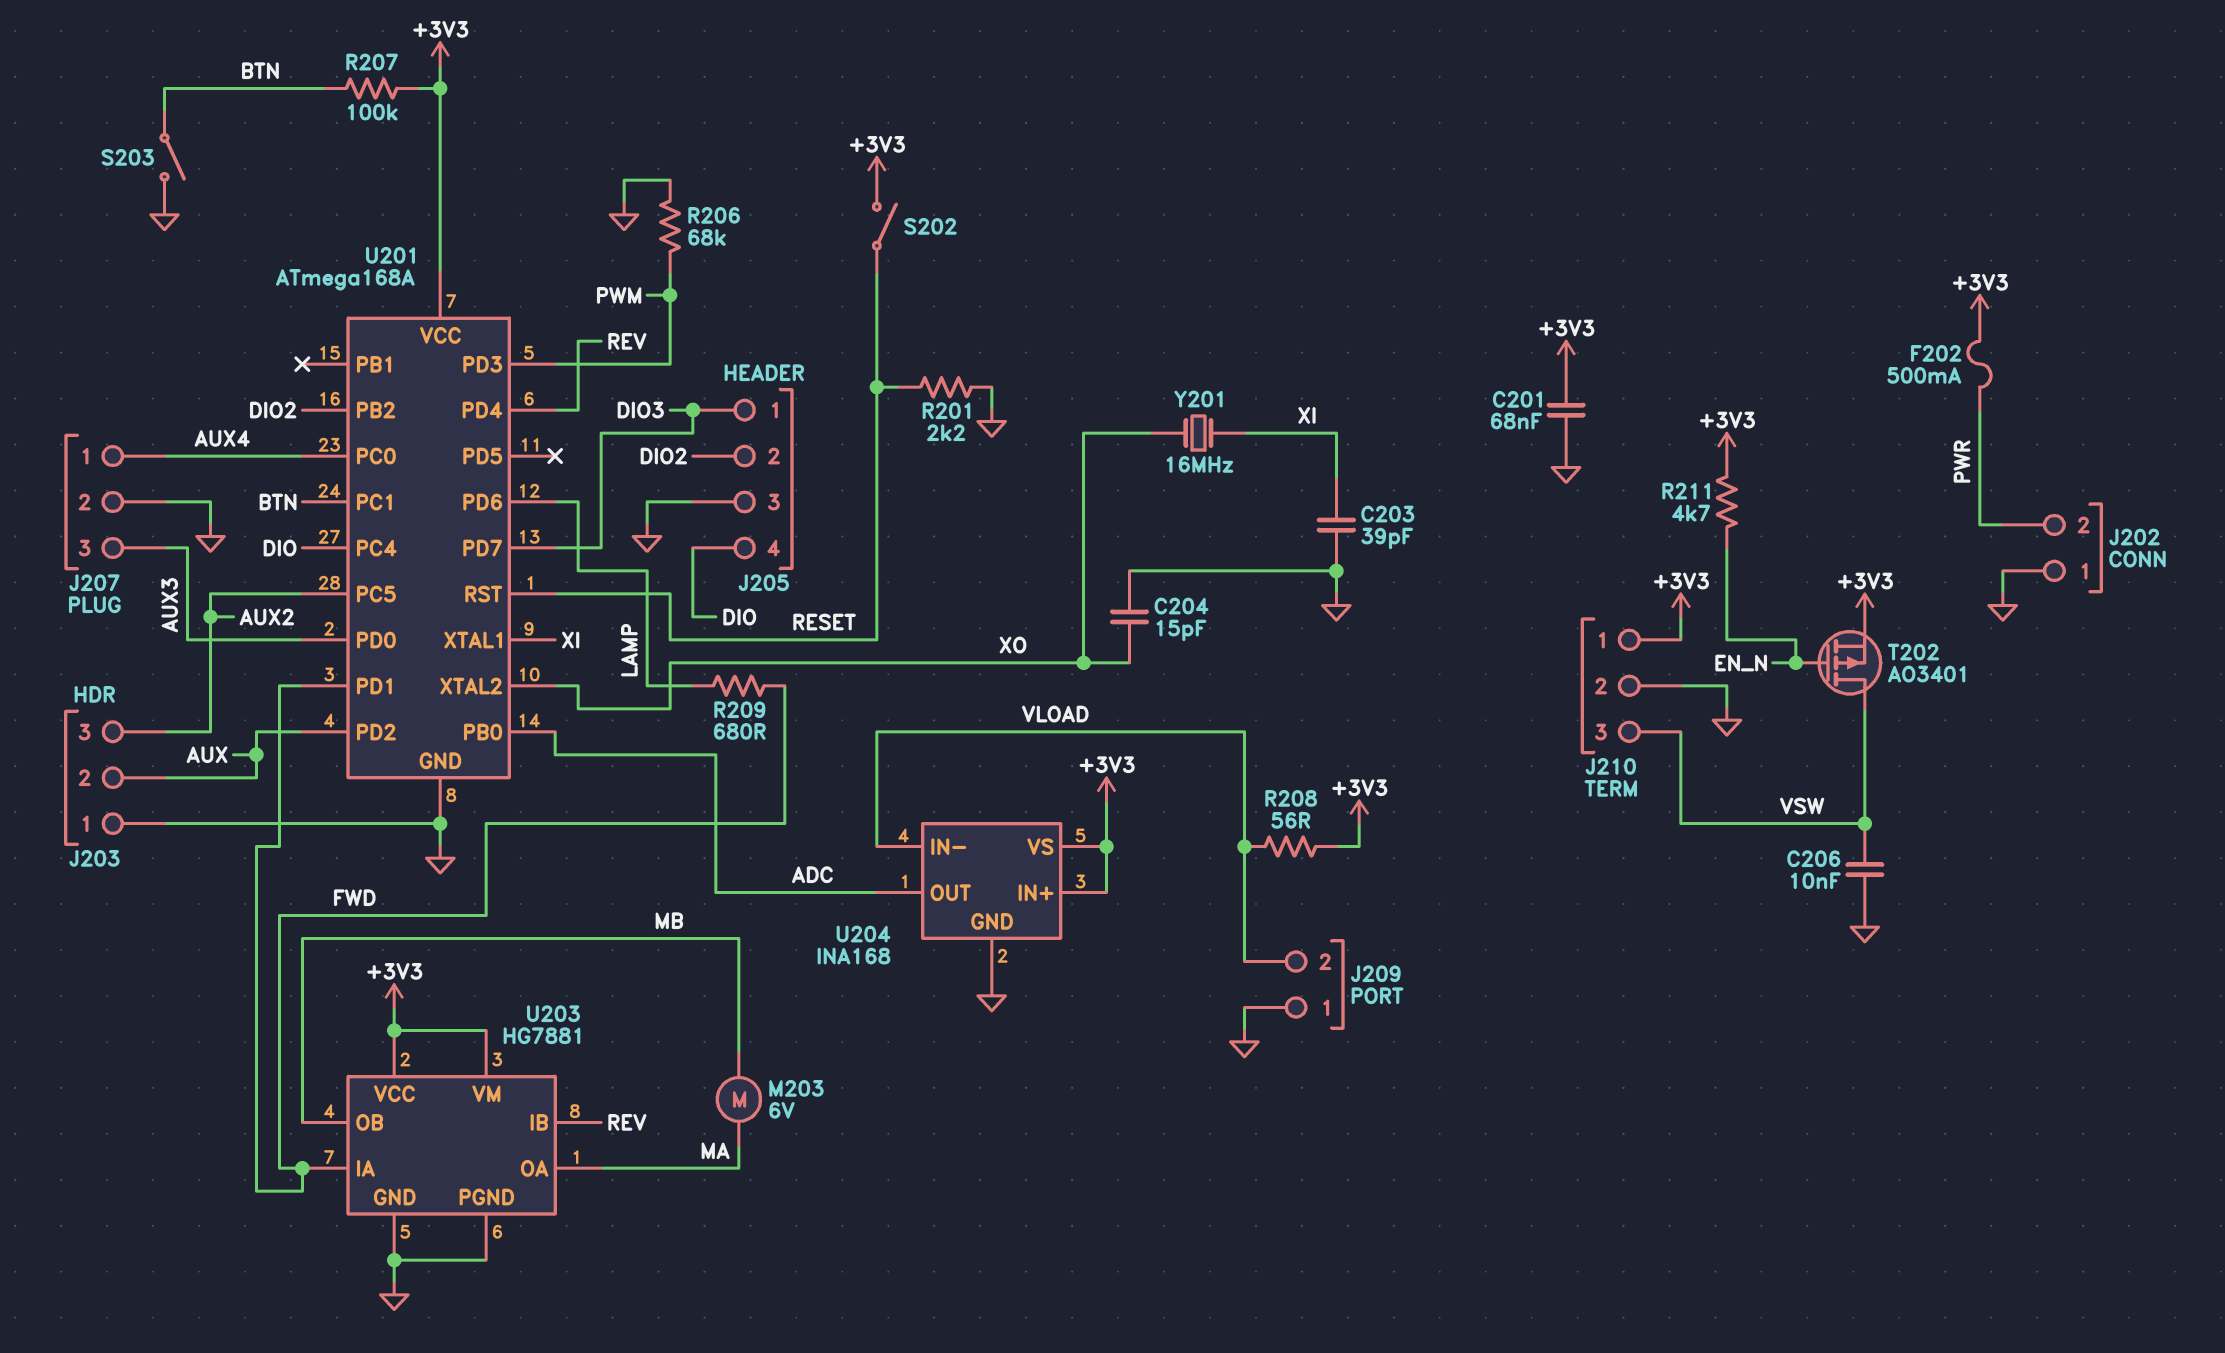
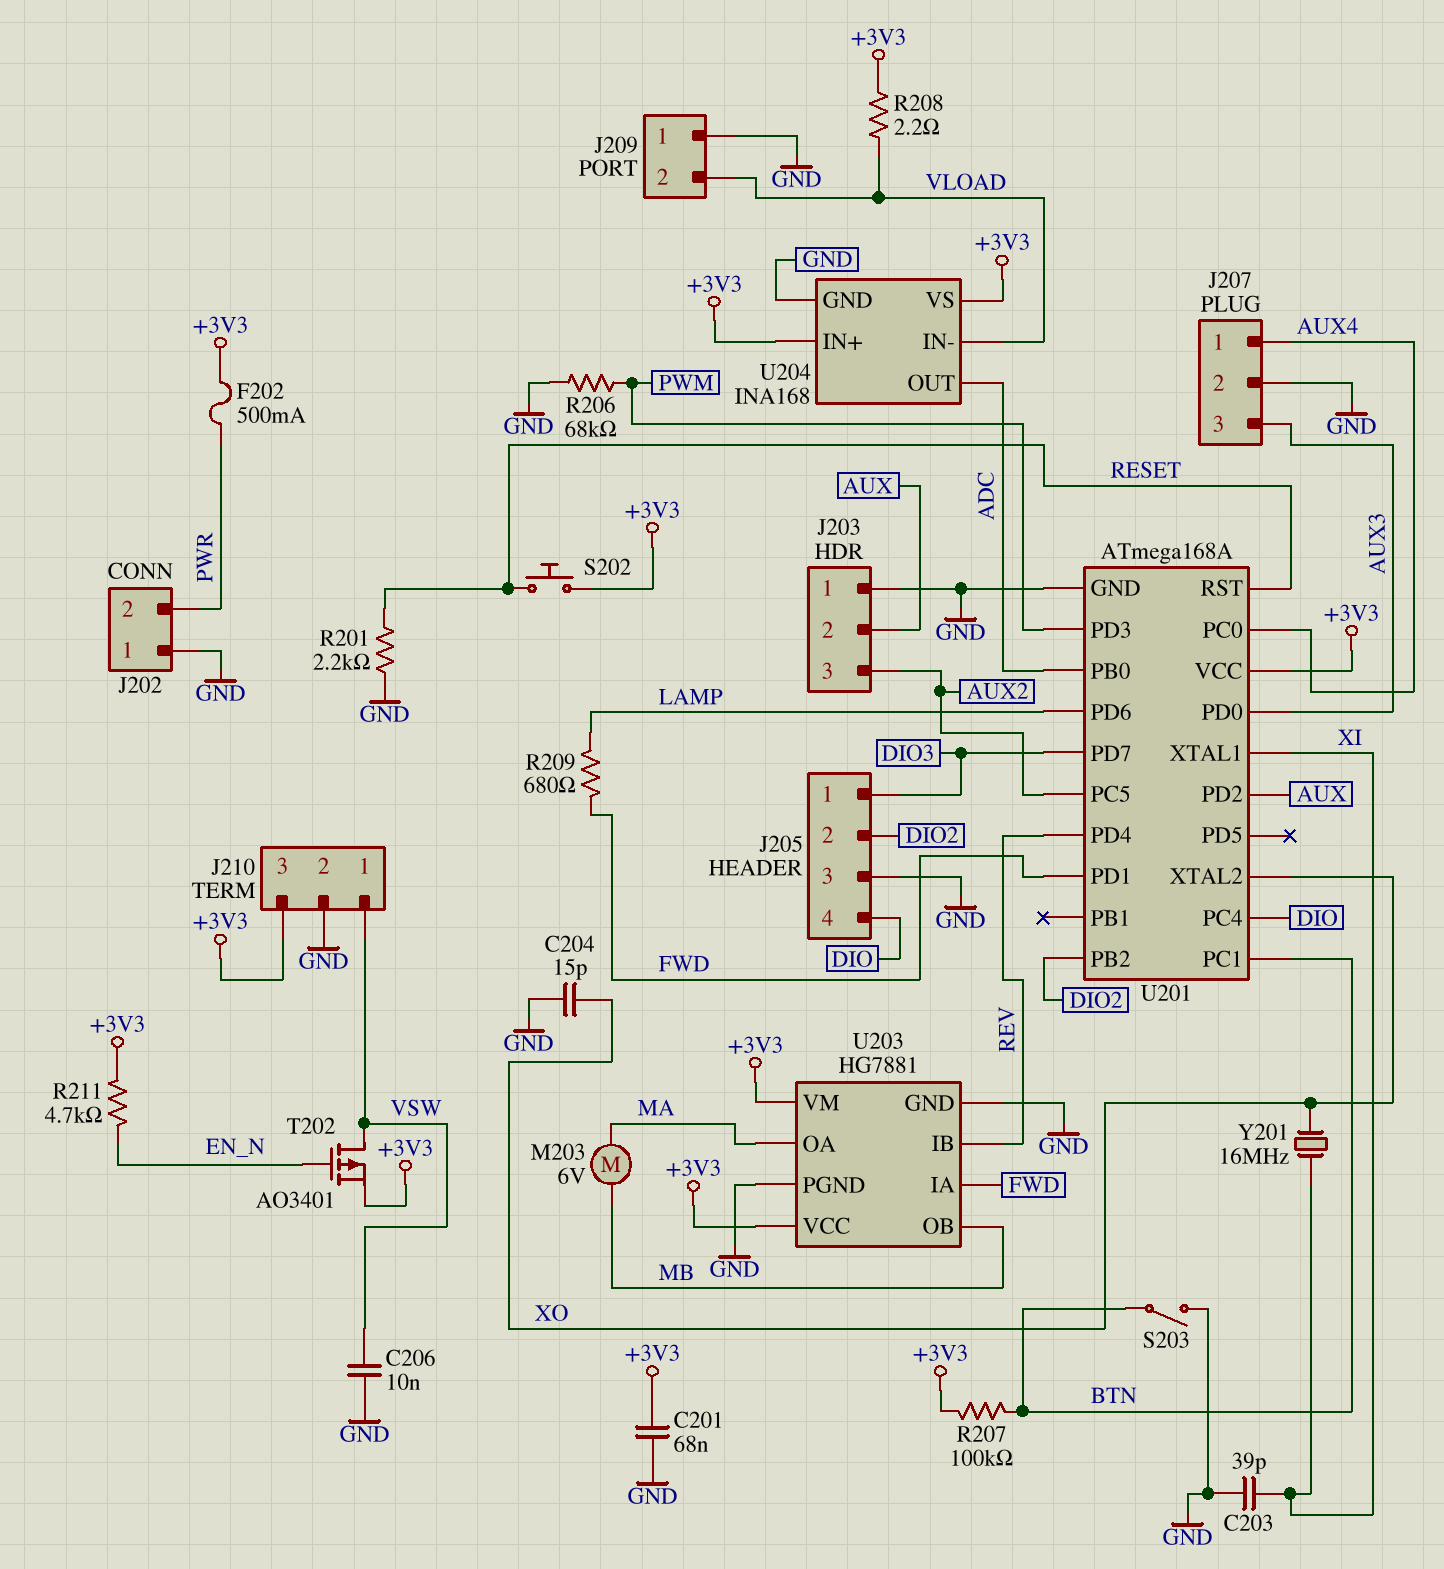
J210 pin 1: +3V3 -> VSW
J210 pin 3: VSW -> +3V3
R208: 56 (+3V3, VLOAD) -> 2.2 (+3V3, VLOAD)
S202: switch (+3V3, RESET) -> button (+3V3, RESET)

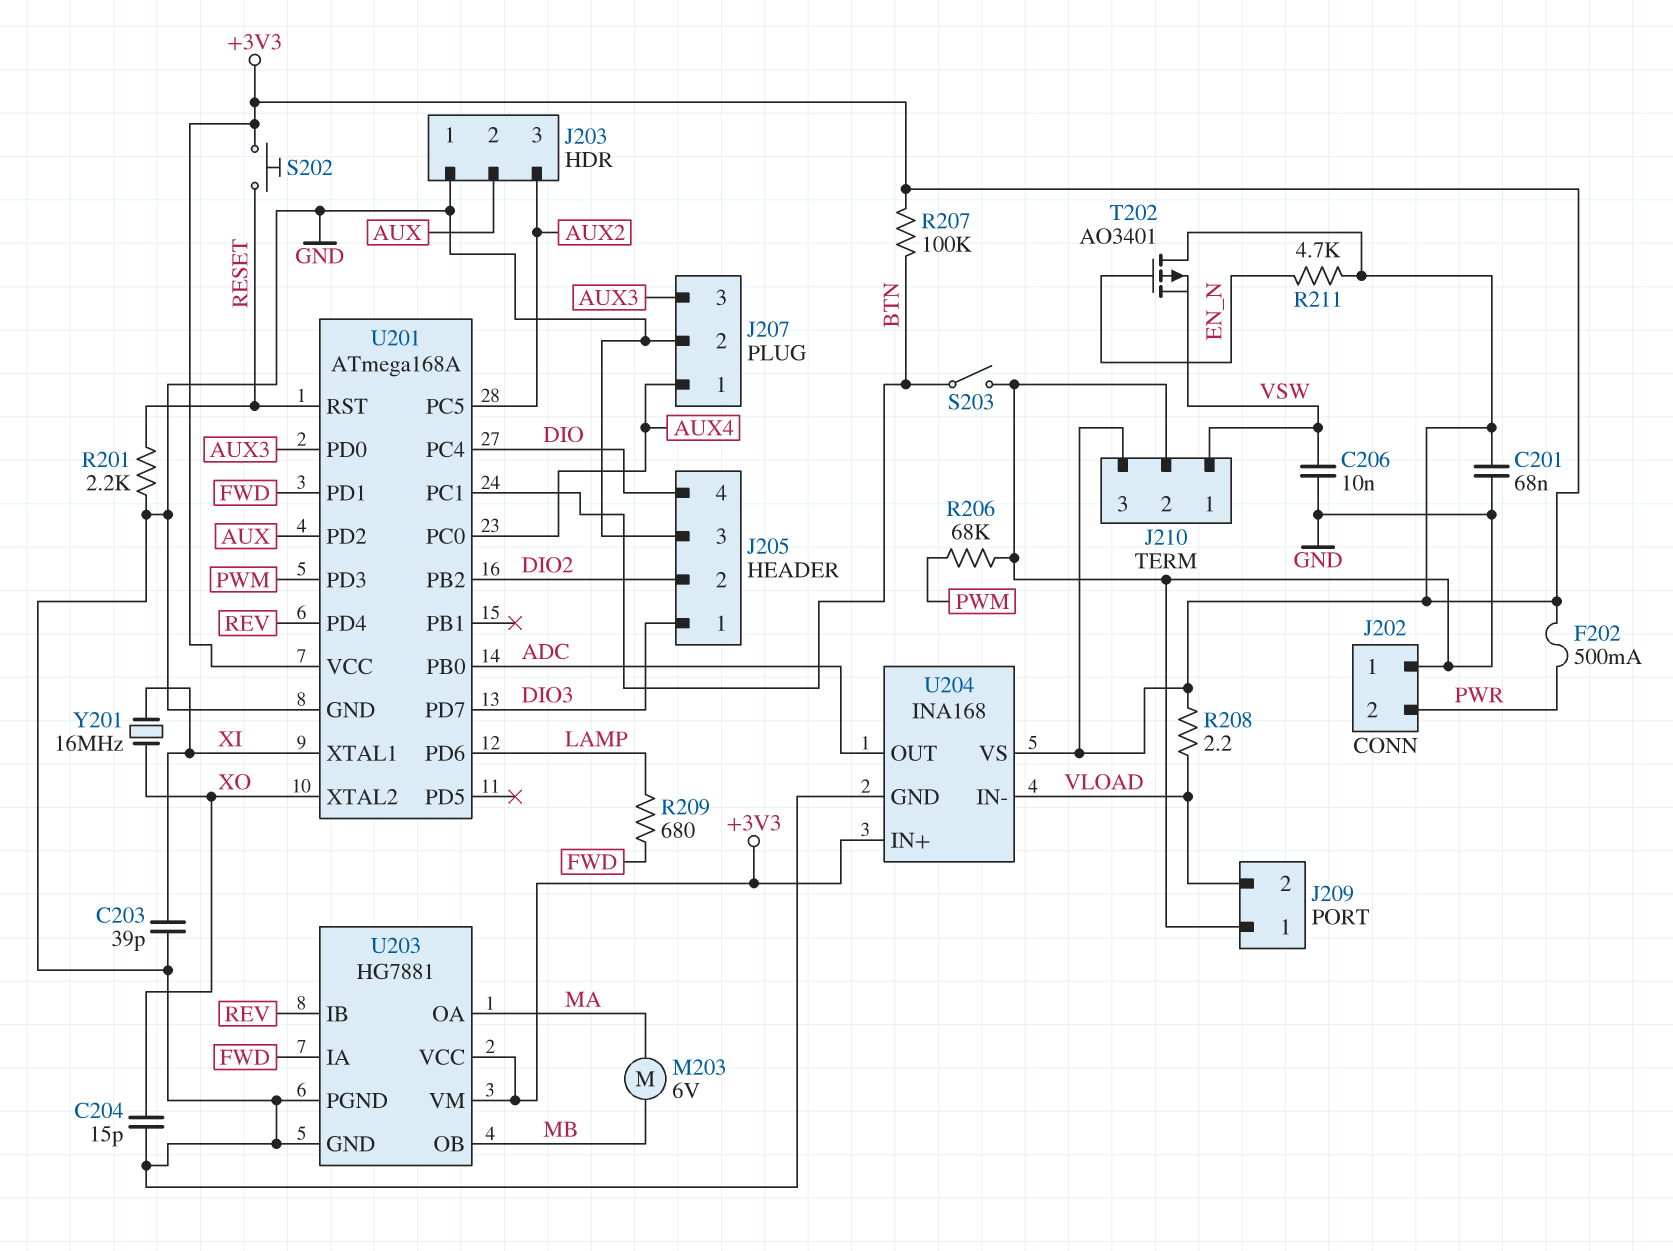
T202: PMOS AO3401 (G EN_N, D VSW, S +3V3) -> PMOS AO3401 (G EN_N, D +3V3, S VSW)

